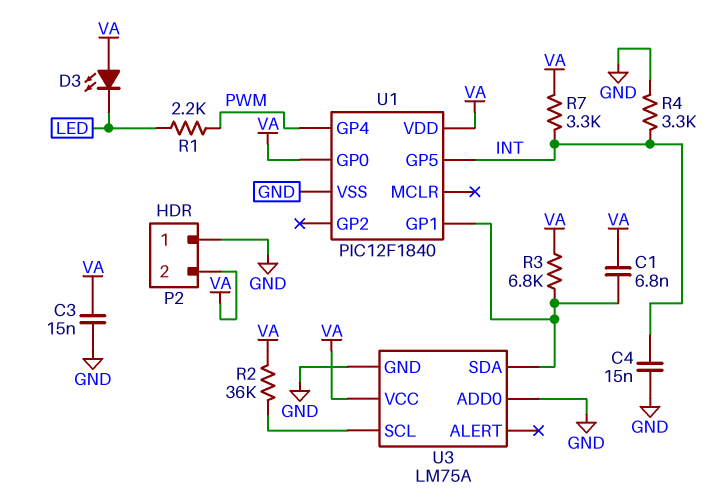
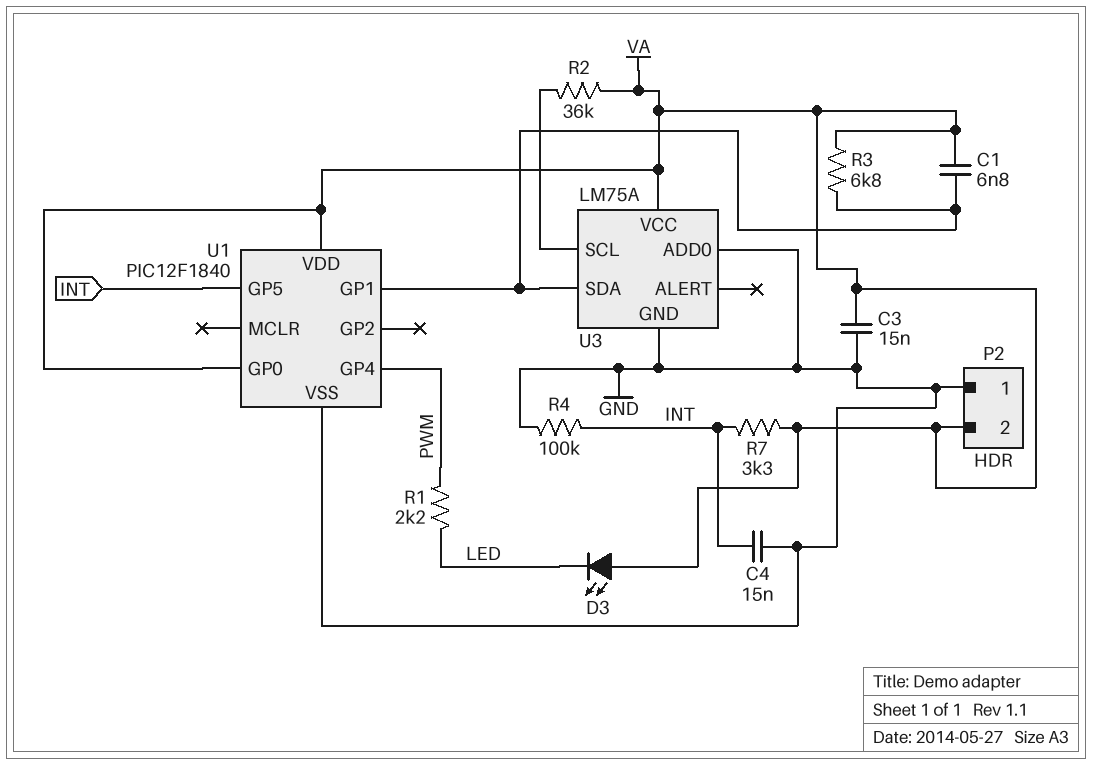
R4: 3.3k (GND, INT) -> 100k (GND, INT)

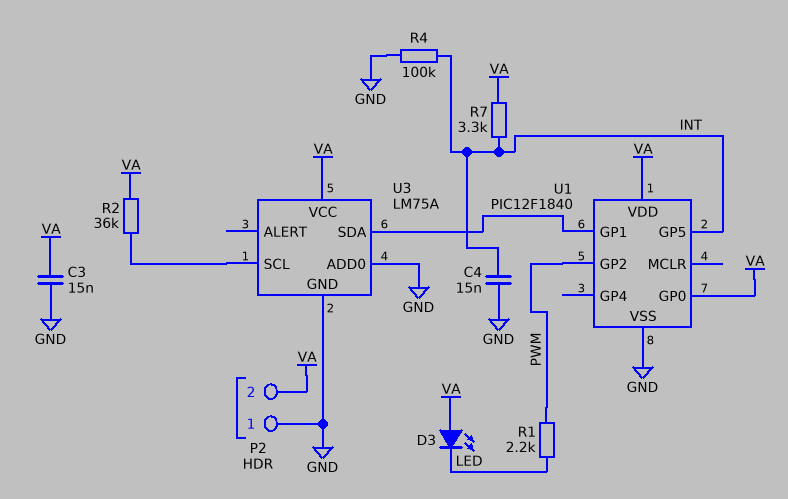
C1: 6.8nF (U1/GP1, VA) -> none
R3: 6.8k (U1/GP1, VA) -> none
U1 pin GP2: none -> PWM
U1 pin GP4: PWM -> none

